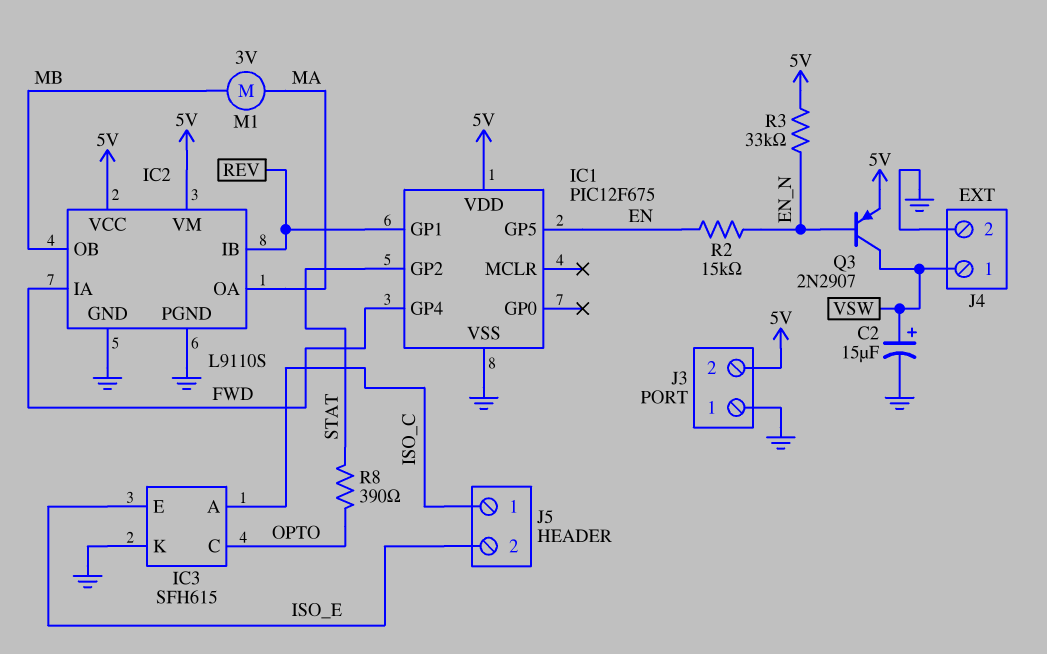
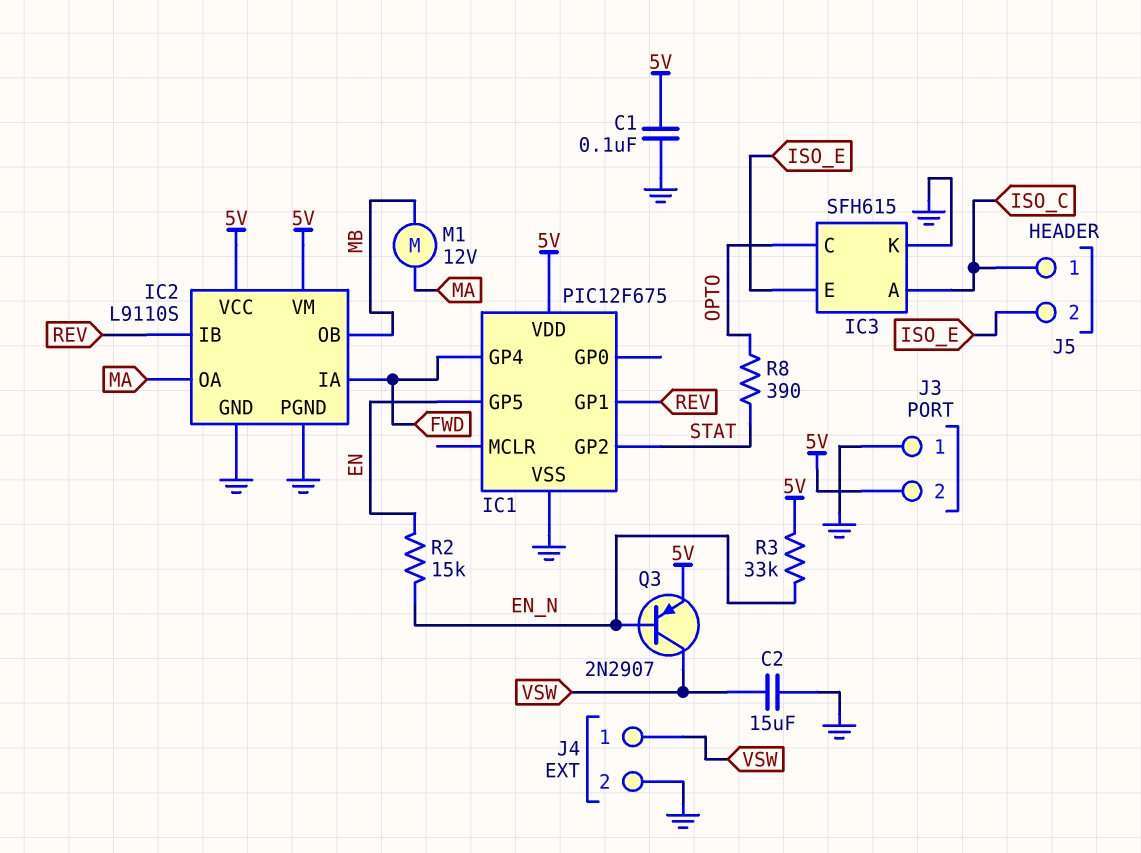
C1: none -> 100nF (5V, GND)
C2: 15uF (plus VSW, minus GND) -> 15uF (GND, VSW)
M1: motor 3V (MA, MB) -> motor 12V (MA, MB)

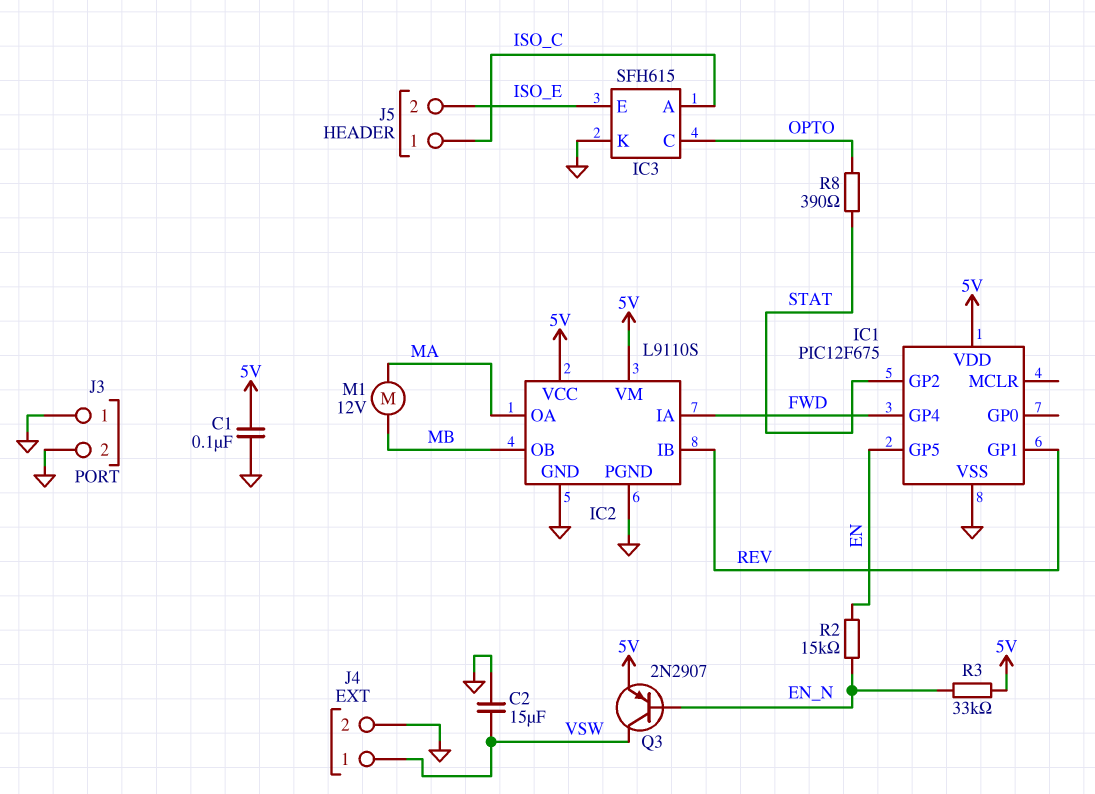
J3 pin 2: 5V -> GND

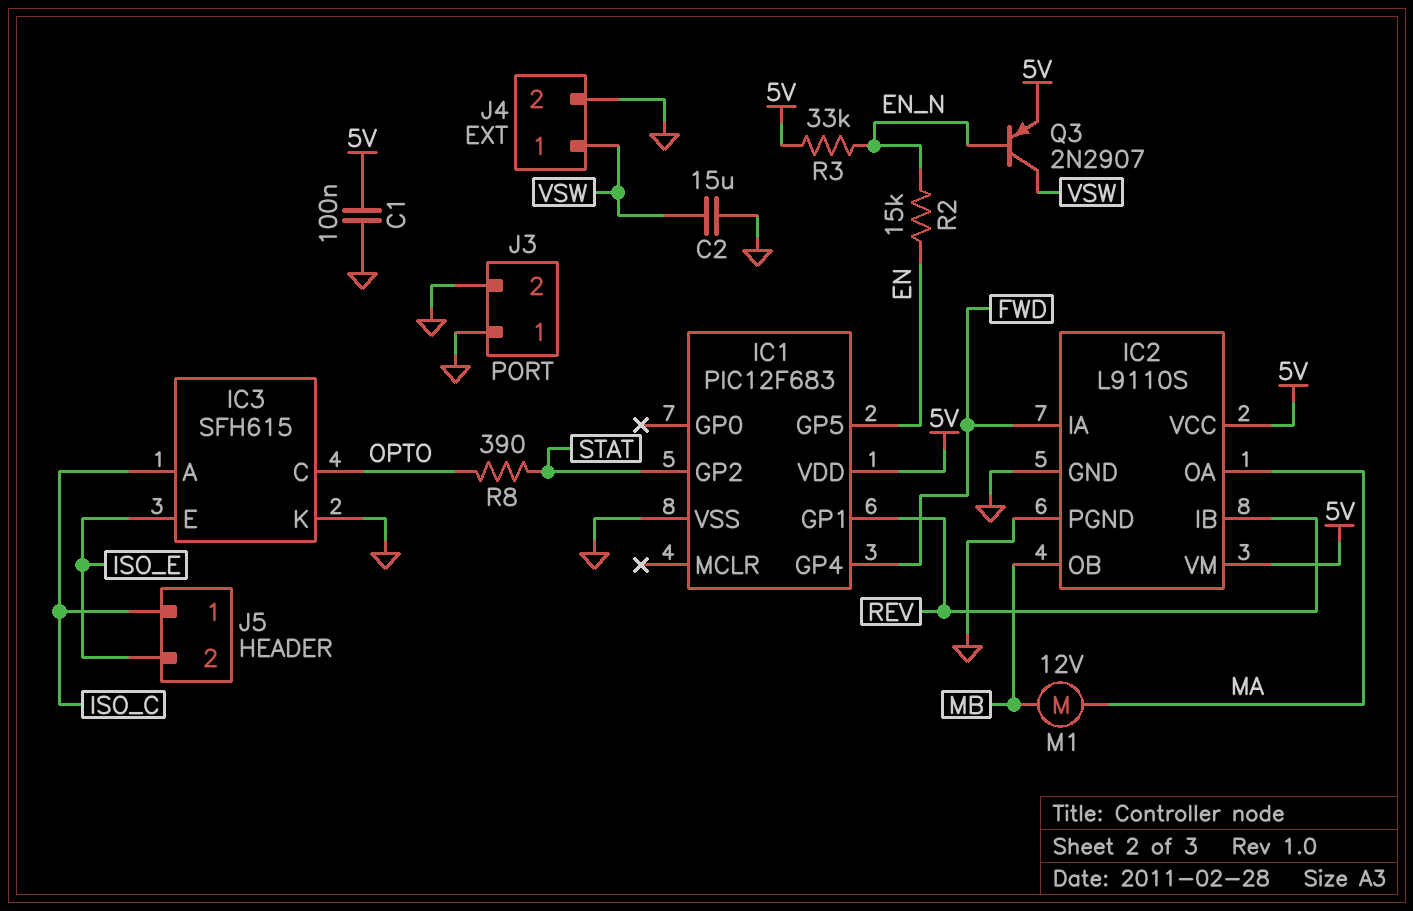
IC1: PIC12F675 -> PIC12F683

